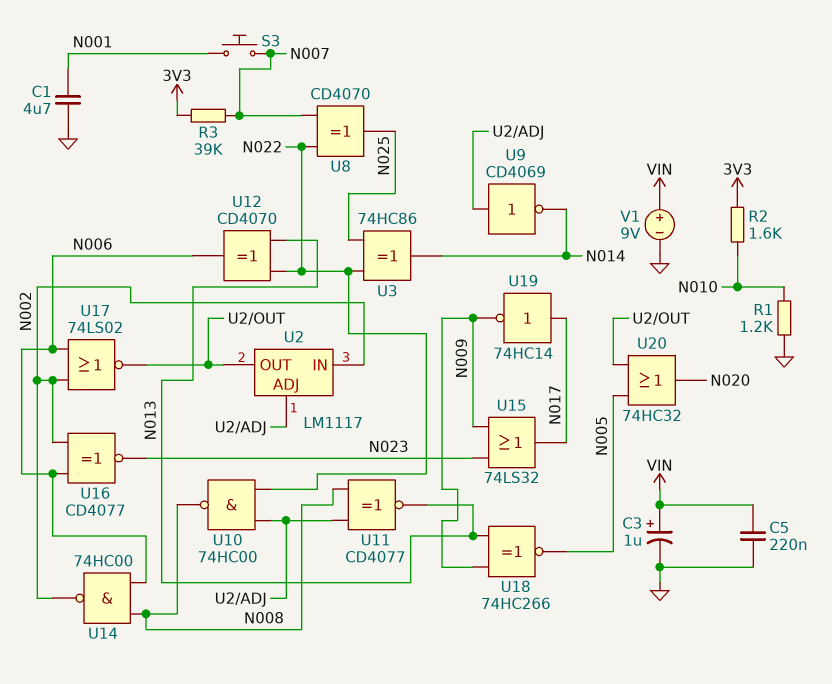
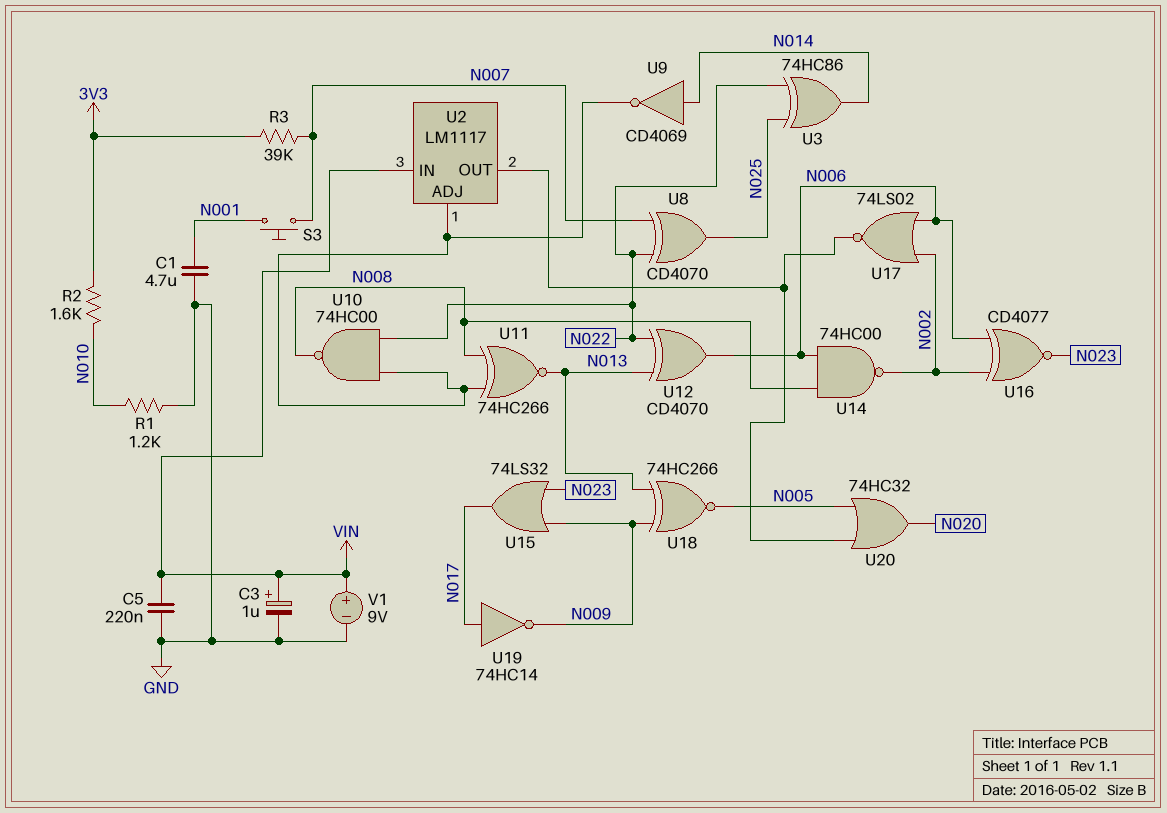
U2 pin IN: N002 -> VIN
U9: NOT CD4069 (in U2/ADJ, out N014) -> NOT CD4069 (in N014, out U2/ADJ)
U11: XNOR CD4077 (in N008, in U2/ADJ, out N013) -> XNOR 74HC266 (in N008, in U2/ADJ, out N013)

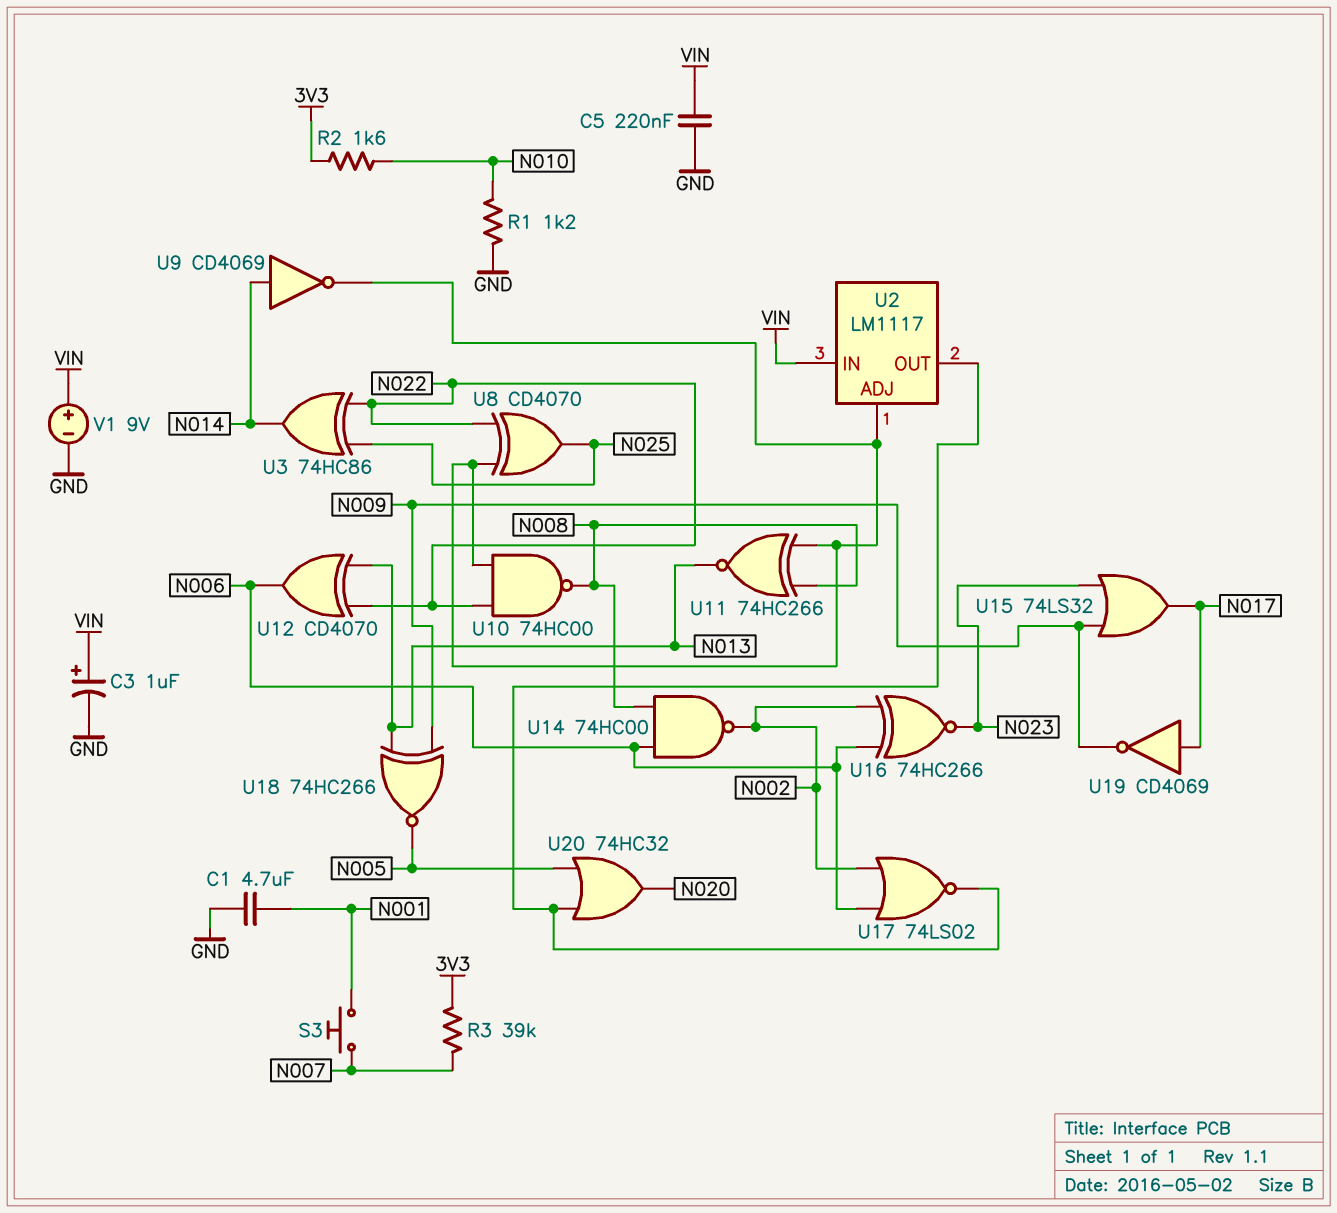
U8: XOR CD4070 (in N007, in N022, out N025) -> XOR CD4070 (in N022, in U2/ADJ, out N025)
U16: XNOR CD4077 (in N002, in N006, out N023) -> XNOR 74HC266 (in N002, in N006, out N023)
U19: NOT 74HC14 (in N017, out N009) -> NOT CD4069 (in N017, out N009)

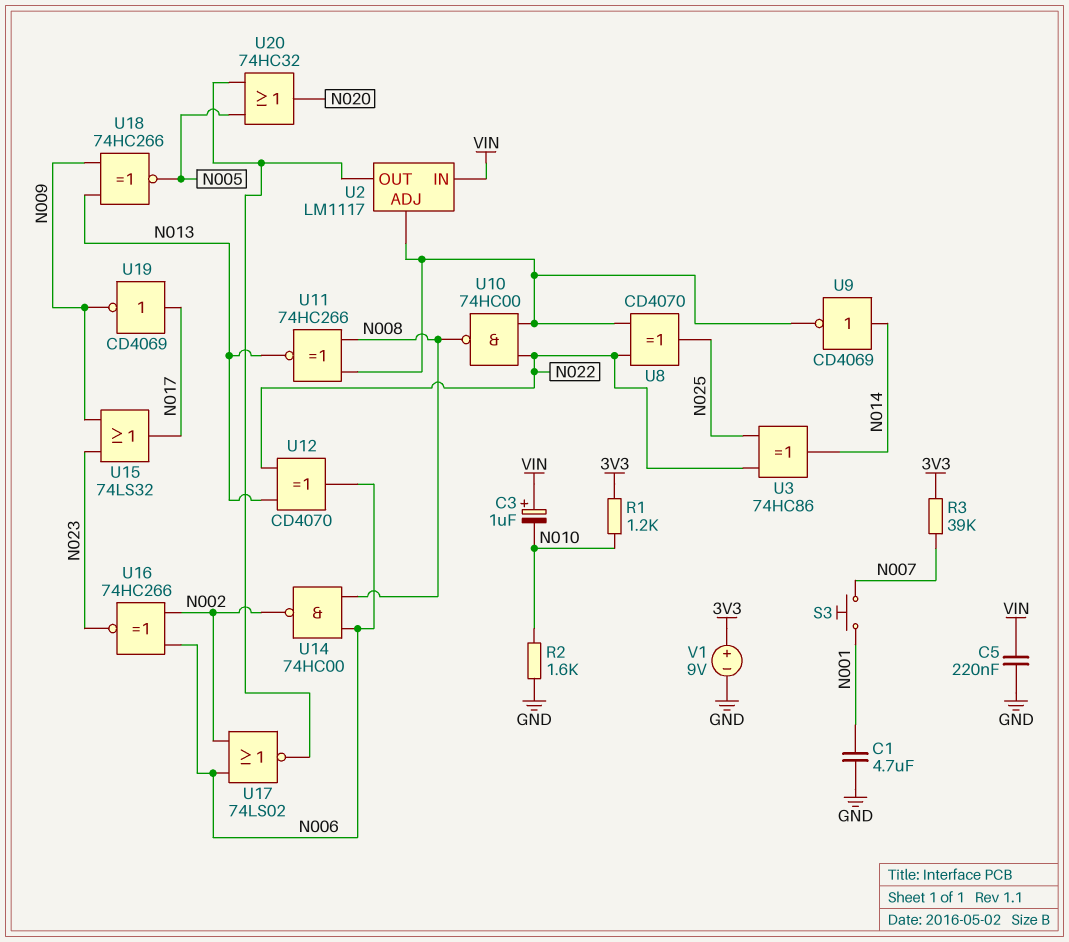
C3: 1uF (plus VIN, minus GND) -> 1uF (plus VIN, minus N010)
R1: 1.2k (GND, N010) -> 1.2k (3V3, N010)
R2: 1.6k (3V3, N010) -> 1.6k (GND, N010)
V1: 9V (plus VIN, minus GND) -> 9V (plus 3V3, minus GND)

